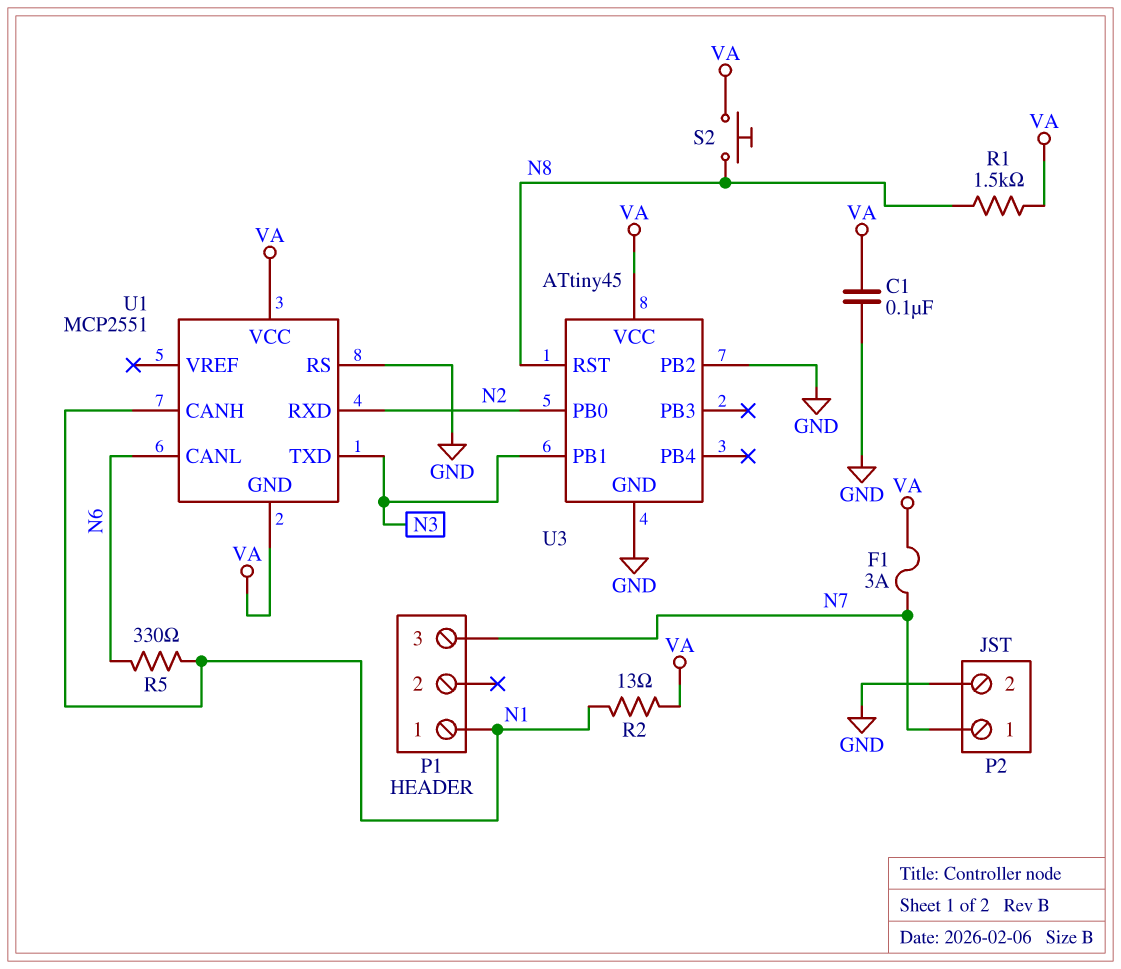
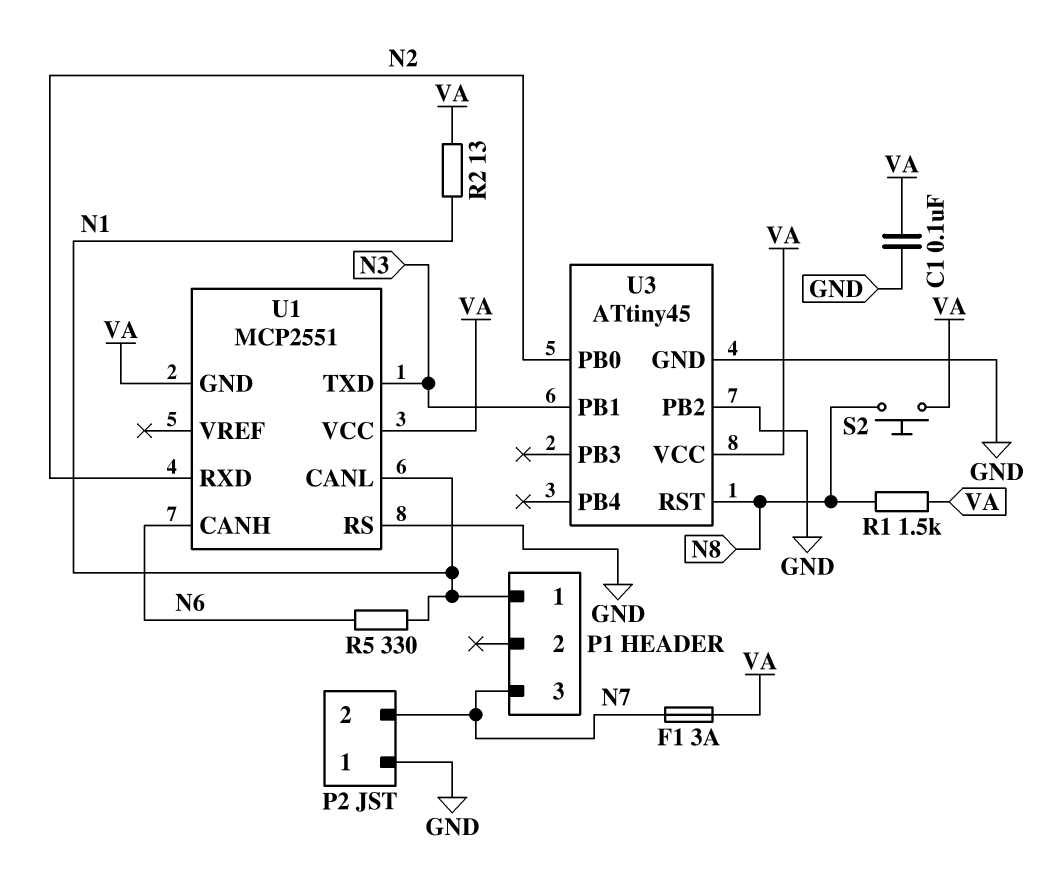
P2 pin 1: N7 -> GND
P2 pin 2: GND -> N7
U1 pin CANH: N1 -> N6
U1 pin CANL: N6 -> N1

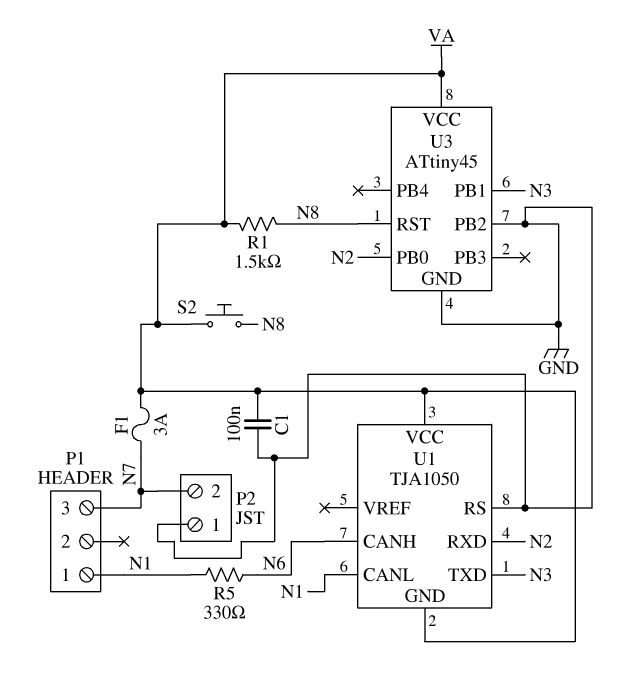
R2: 13 (N1, VA) -> none
U1: MCP2551 -> TJA1050

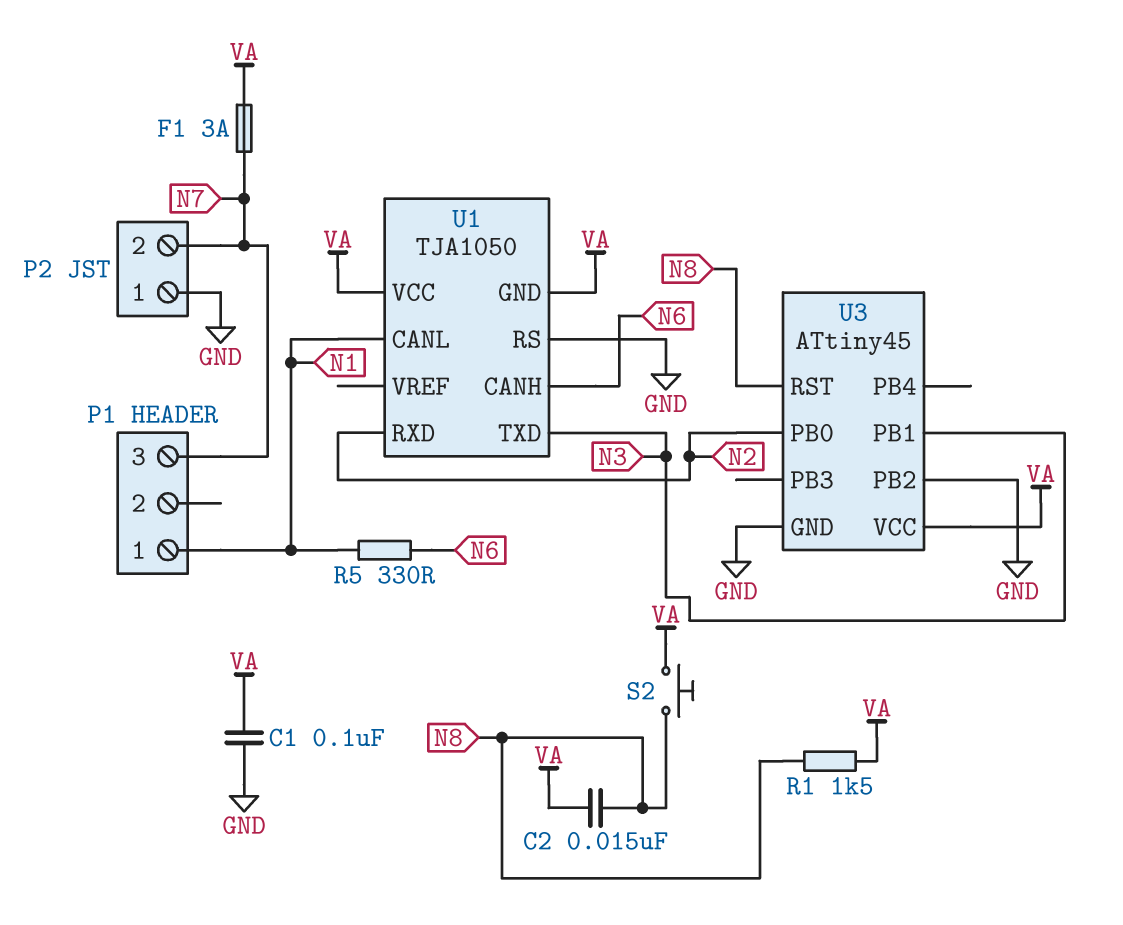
C2: none -> 15nF (N8, VA)

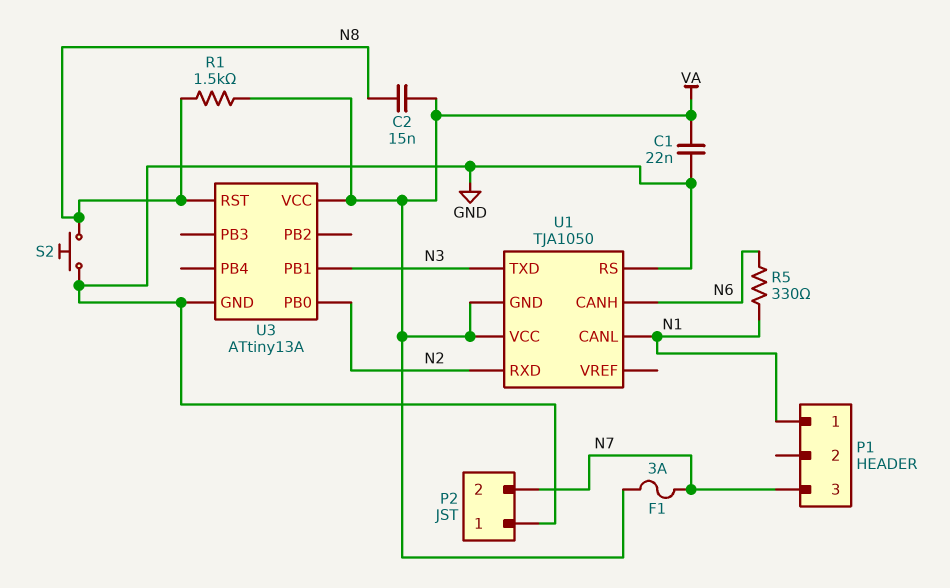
C1: 100nF (GND, VA) -> 22nF (GND, VA)
S2: button (N8, VA) -> button (GND, N8)
U3: ATtiny45 -> ATtiny13A
U3 pin PB2: GND -> none

